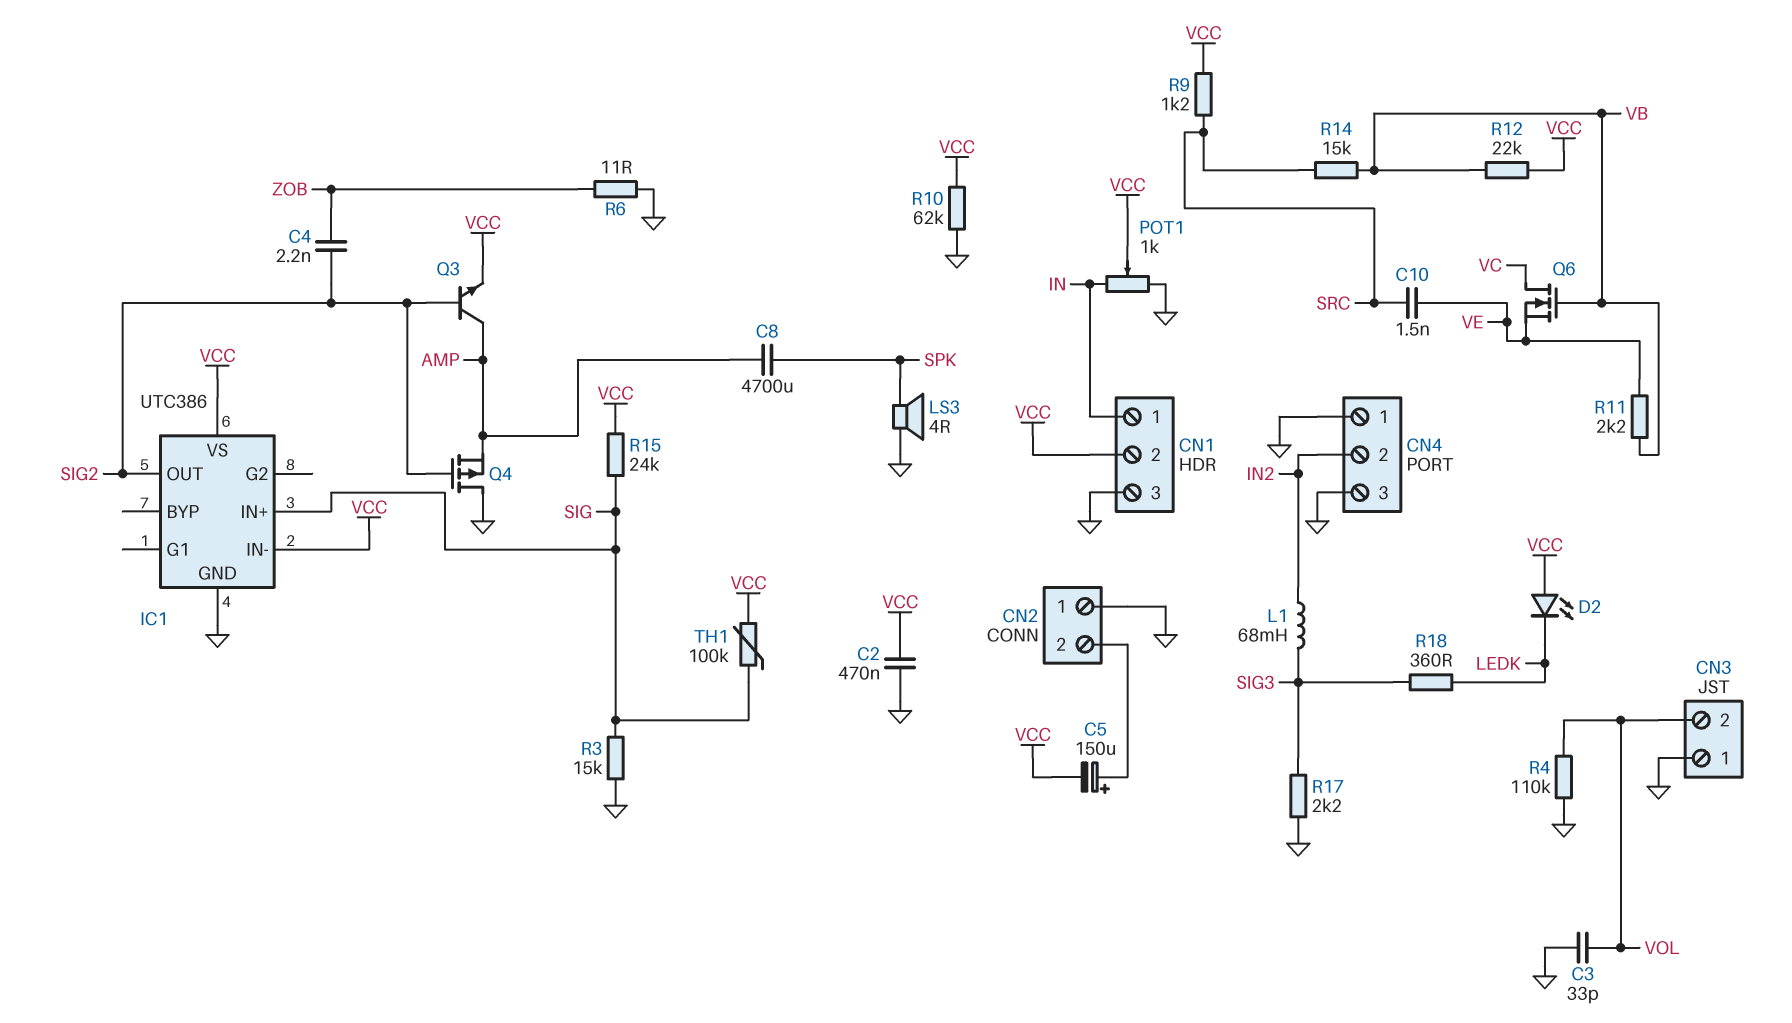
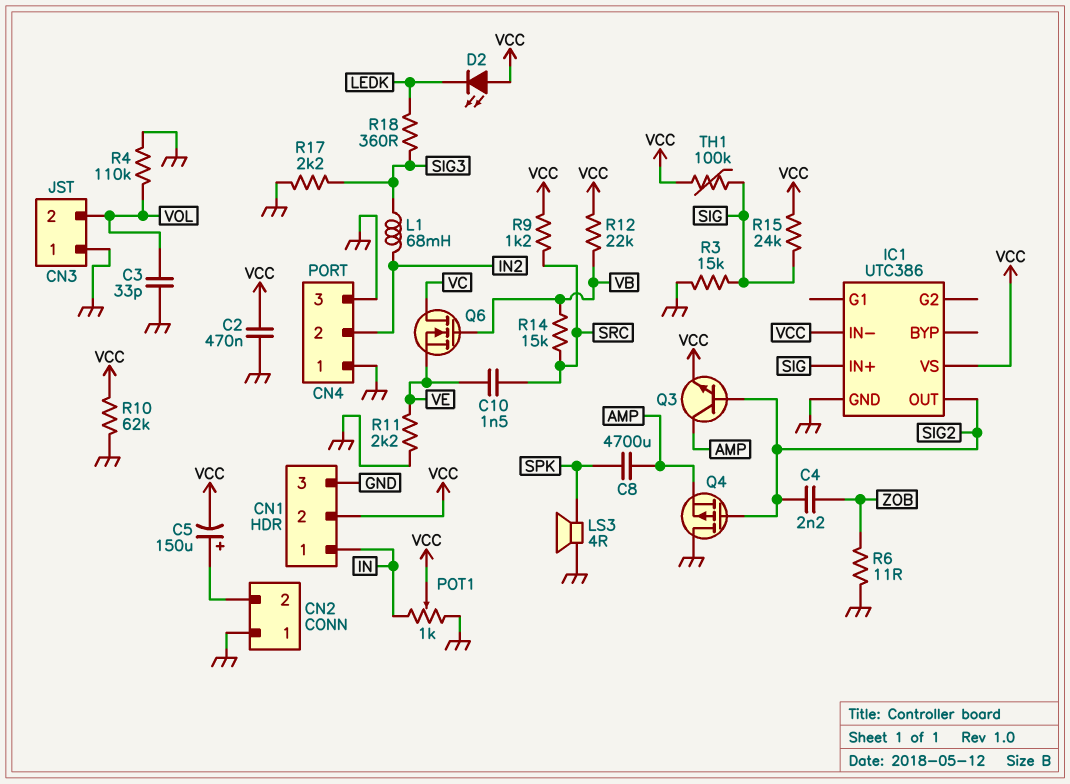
R11: 2.2k (VB, VE) -> 2.2k (GND, VE)

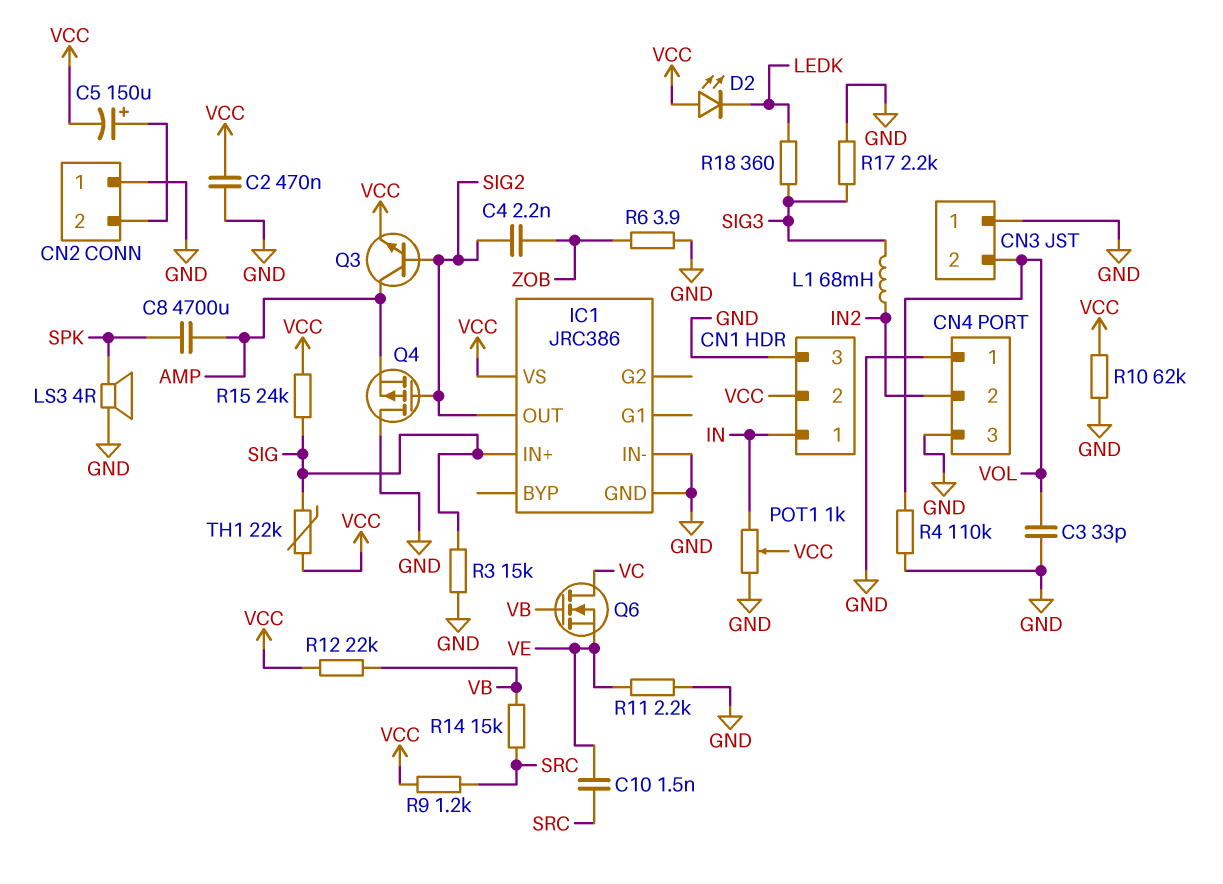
IC1: UTC386 -> JRC386
IC1 pin IN-: VCC -> GND
R6: 11 (GND, ZOB) -> 3.9 (GND, ZOB)
TH1: 100k (SIG, VCC) -> 22k (SIG, VCC)

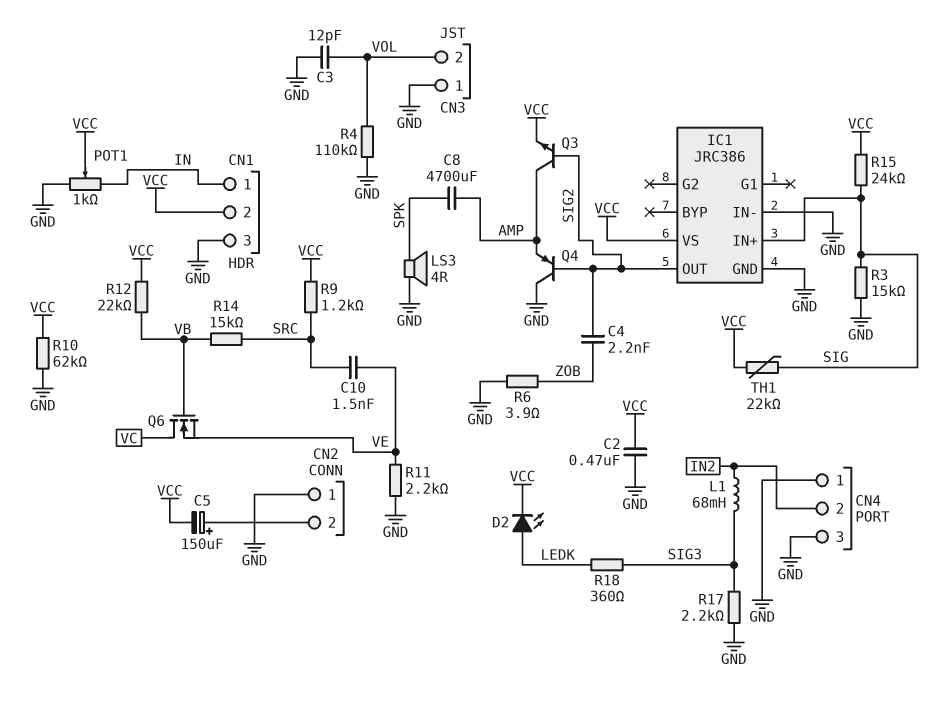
C3: 33pF (GND, VOL) -> 12pF (GND, VOL)
D2: LED (A VCC, K LEDK) -> LED (A LEDK, K VCC)
Q4: PMOS (G SIG2, D GND, S AMP) -> PNP (B SIG2, C GND, E AMP)

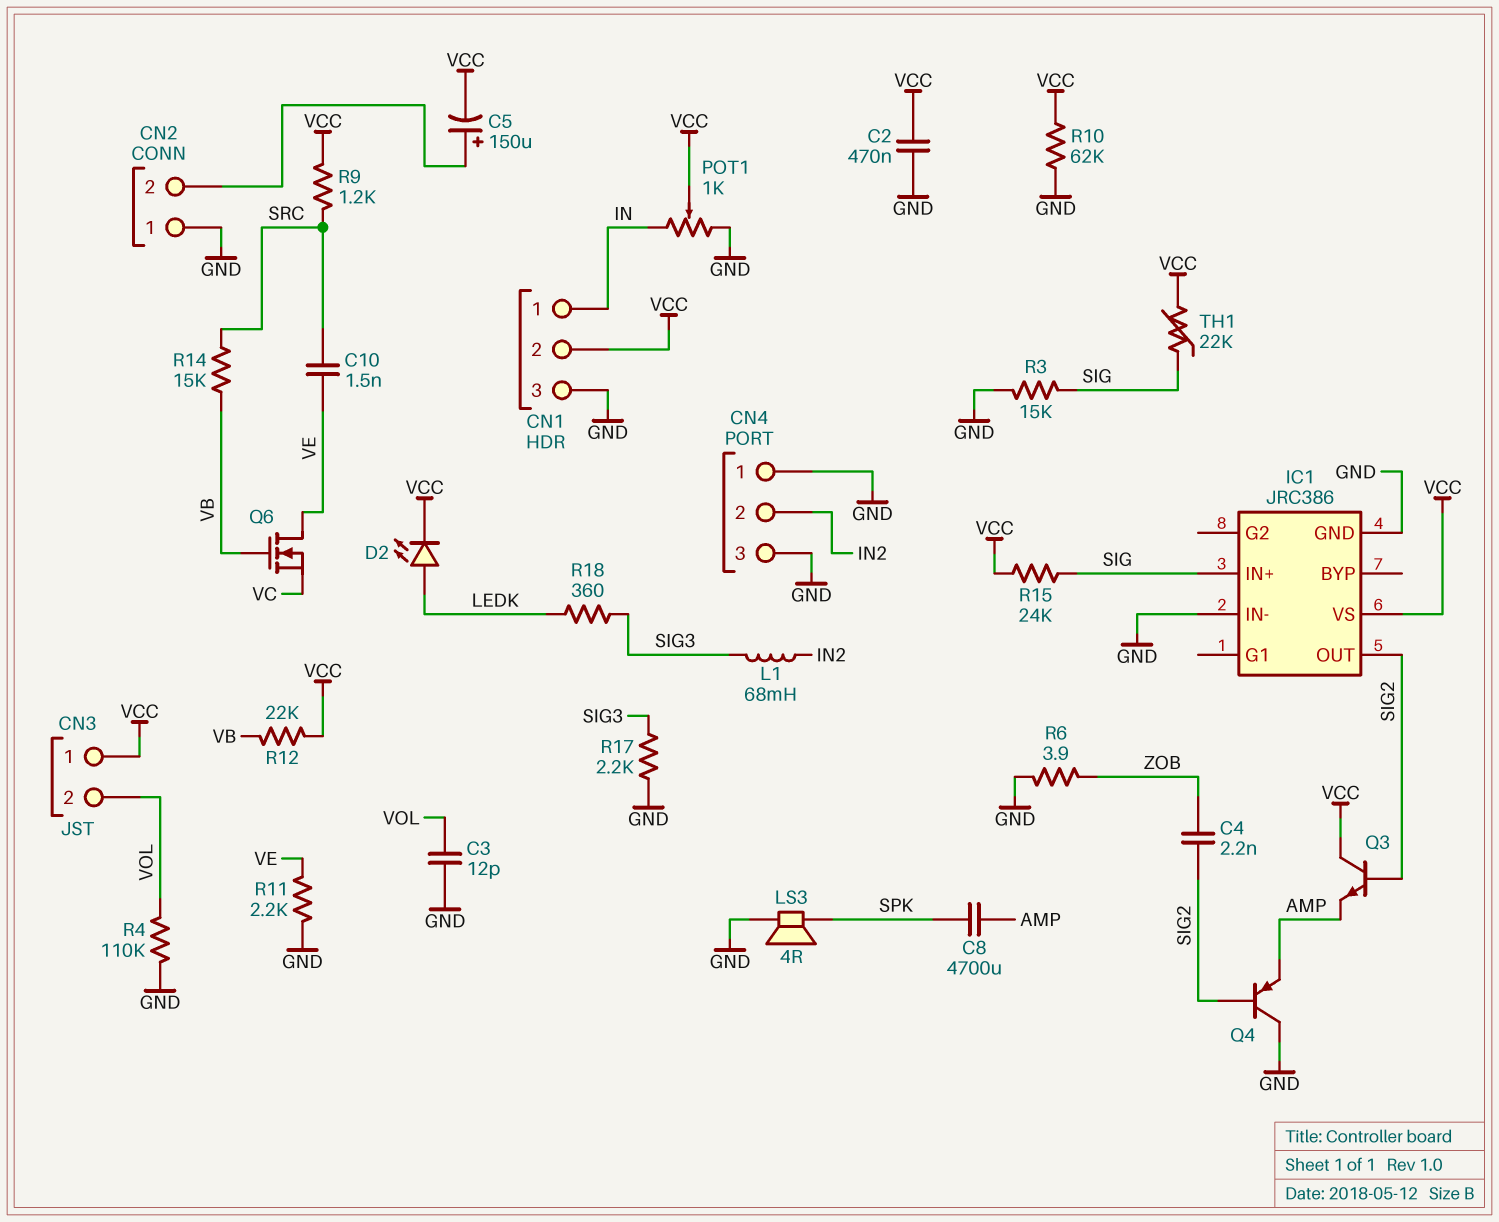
CN3 pin 1: GND -> VCC
Q3: NPN (B SIG2, C AMP, E VCC) -> NPN (B SIG2, C VCC, E AMP)
Q6: NMOS (G VB, D VC, S VE) -> NMOS (G VB, D VE, S VC)

